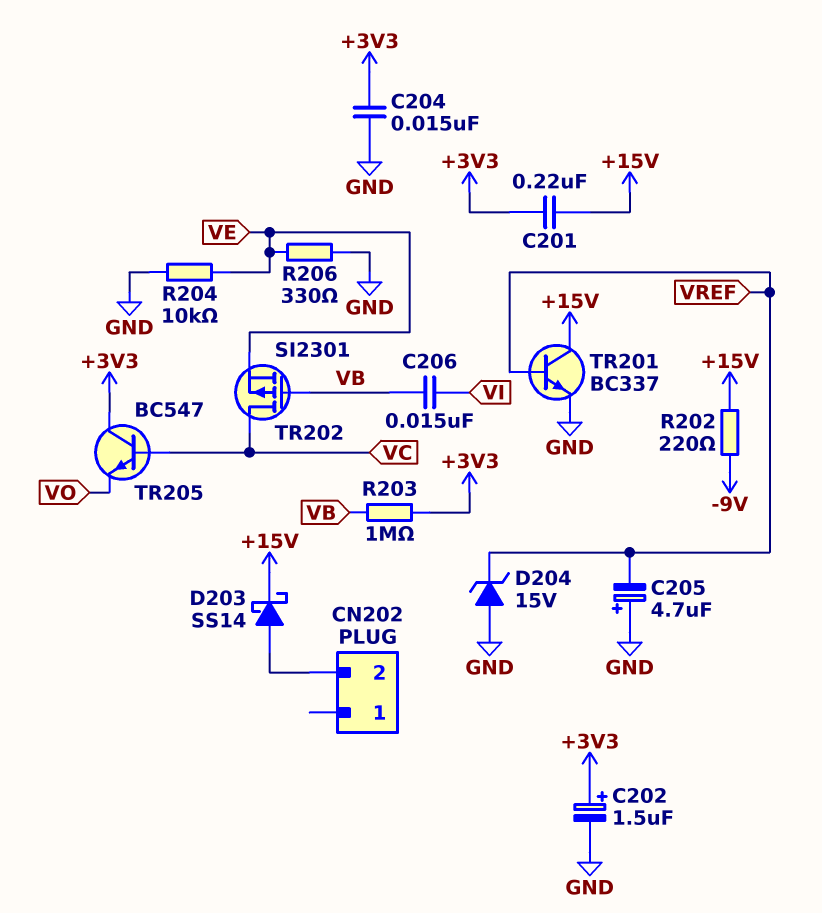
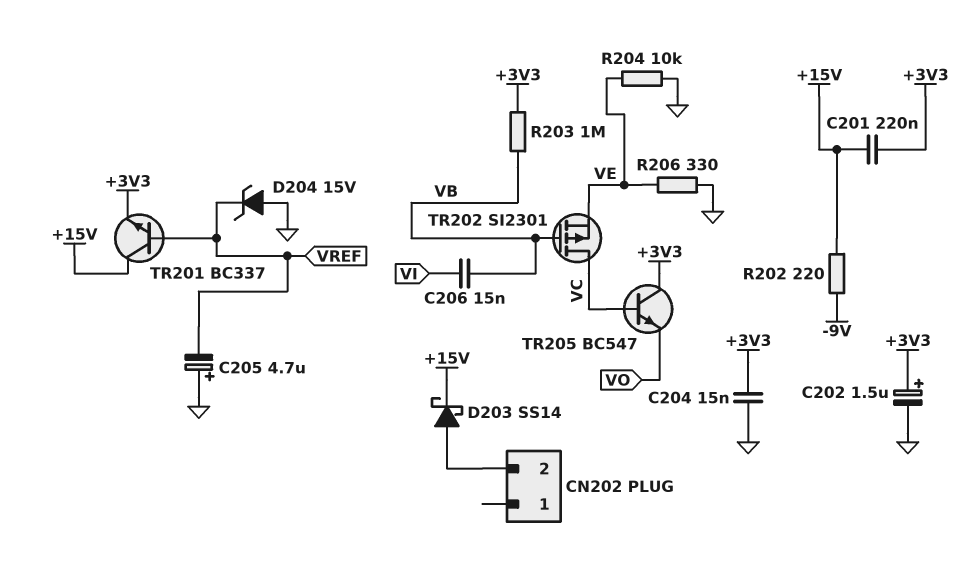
TR201: NPN BC337 (B VREF, C +15V, E GND) -> NPN BC337 (B VREF, C +15V, E +3V3)

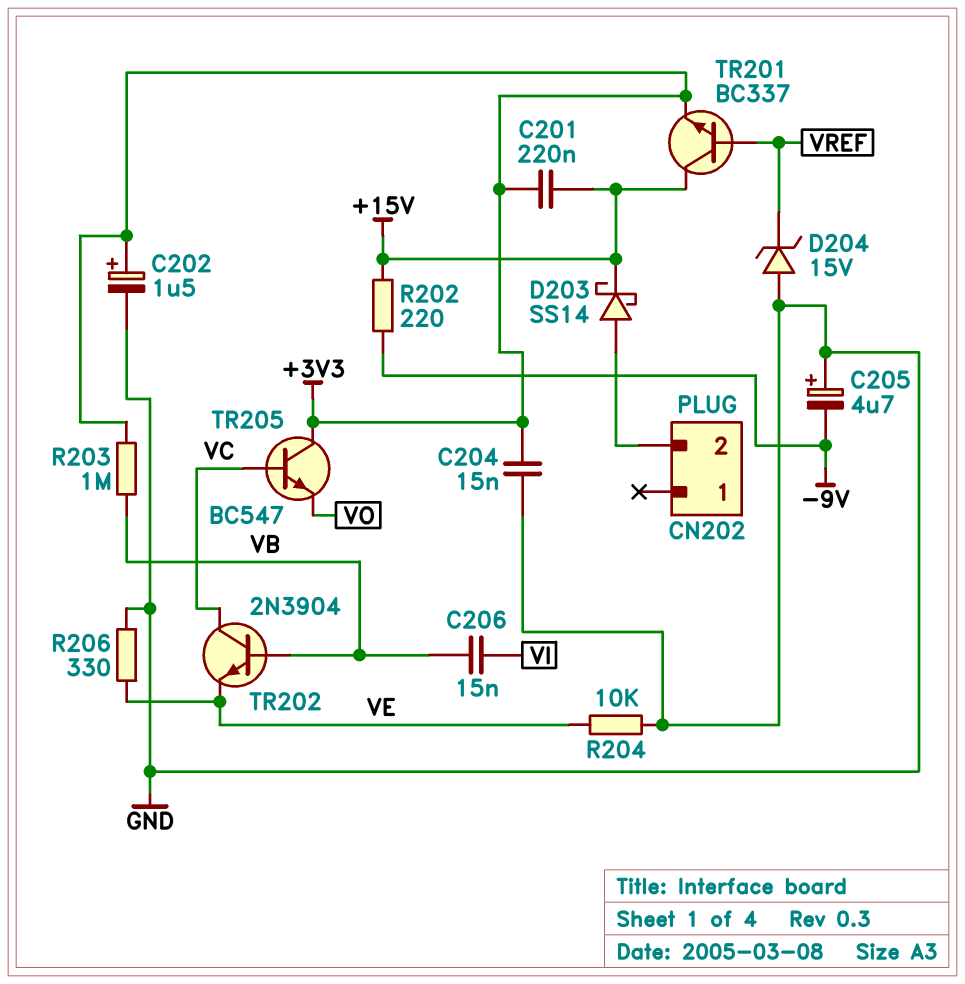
C205: 4.7uF (plus GND, minus VREF) -> 4.7uF (plus GND, minus -9V)
TR202: PMOS SI2301 (G VB, D VC, S VE) -> NPN 2N3904 (B VB, C VC, E VE)

